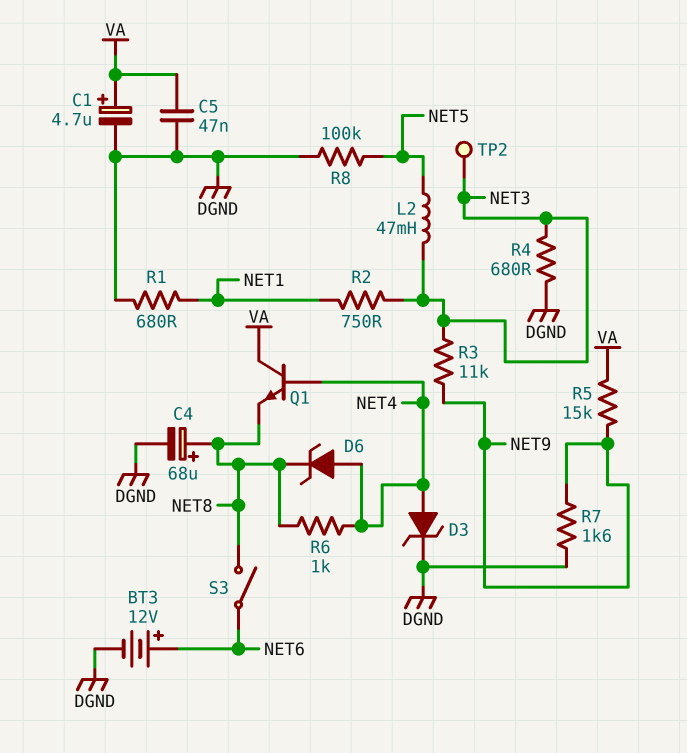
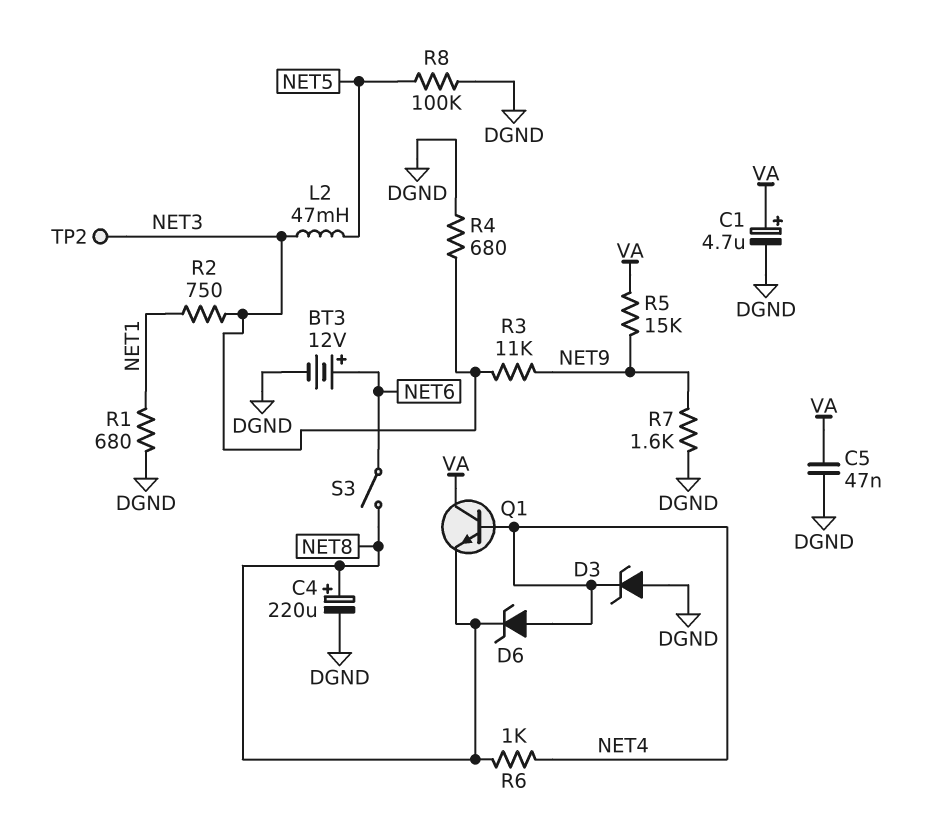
C4: 68uF (plus NET8, minus DGND) -> 220uF (plus NET8, minus DGND)
D3: zener (A NET4, K DGND) -> zener (A DGND, K NET4)

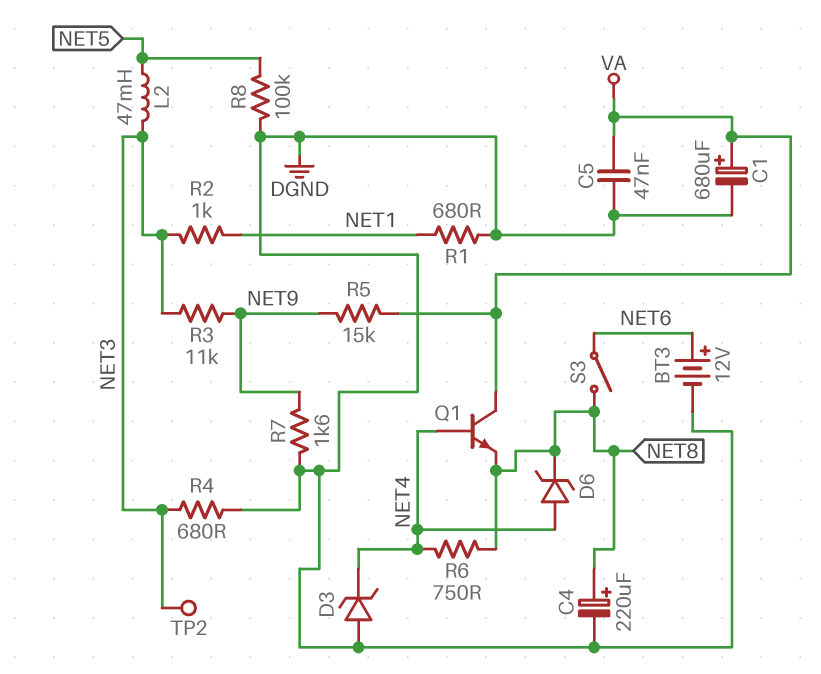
C1: 4.7uF (plus VA, minus DGND) -> 680uF (plus VA, minus DGND)
R2: 750 (NET1, NET3) -> 1k (NET1, NET3)
R6: 1k (NET4, NET8) -> 750 (NET4, NET8)

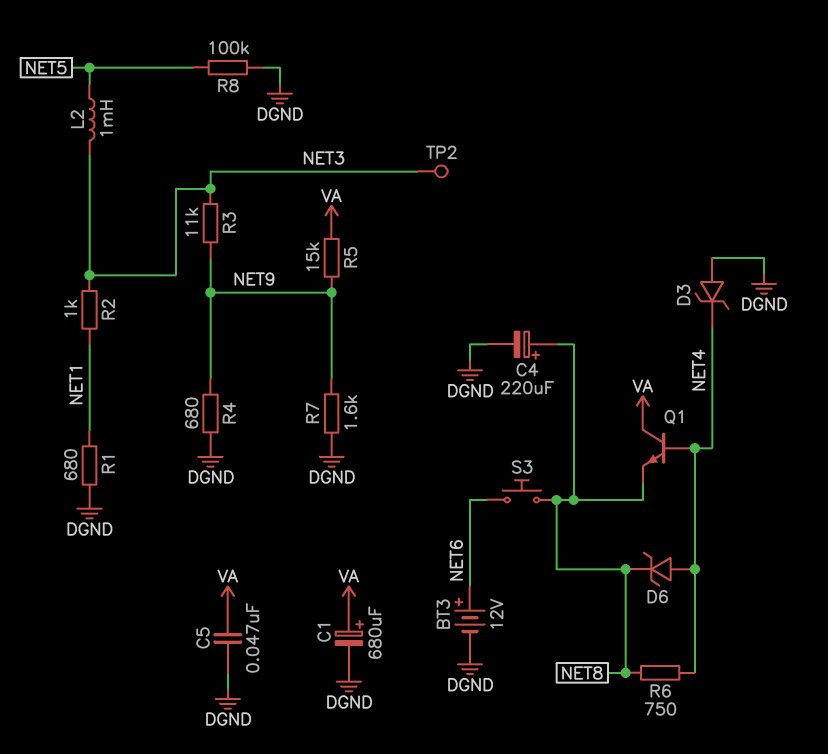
L2: 47mH (NET3, NET5) -> 1mH (NET3, NET5)
R4: 680 (DGND, NET3) -> 680 (DGND, NET9)
S3: switch (NET6, NET8) -> button (NET6, NET8)

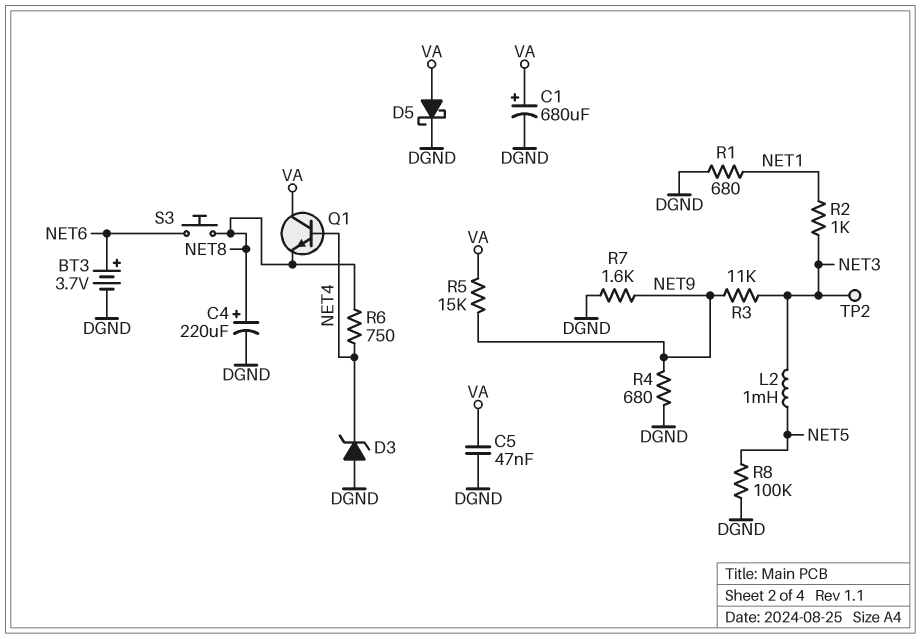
BT3: 12V (plus NET6, minus DGND) -> 3.7V (plus NET6, minus DGND)
D5: none -> schottky (A VA, K DGND)
D6: zener (A NET4, K NET8) -> none

